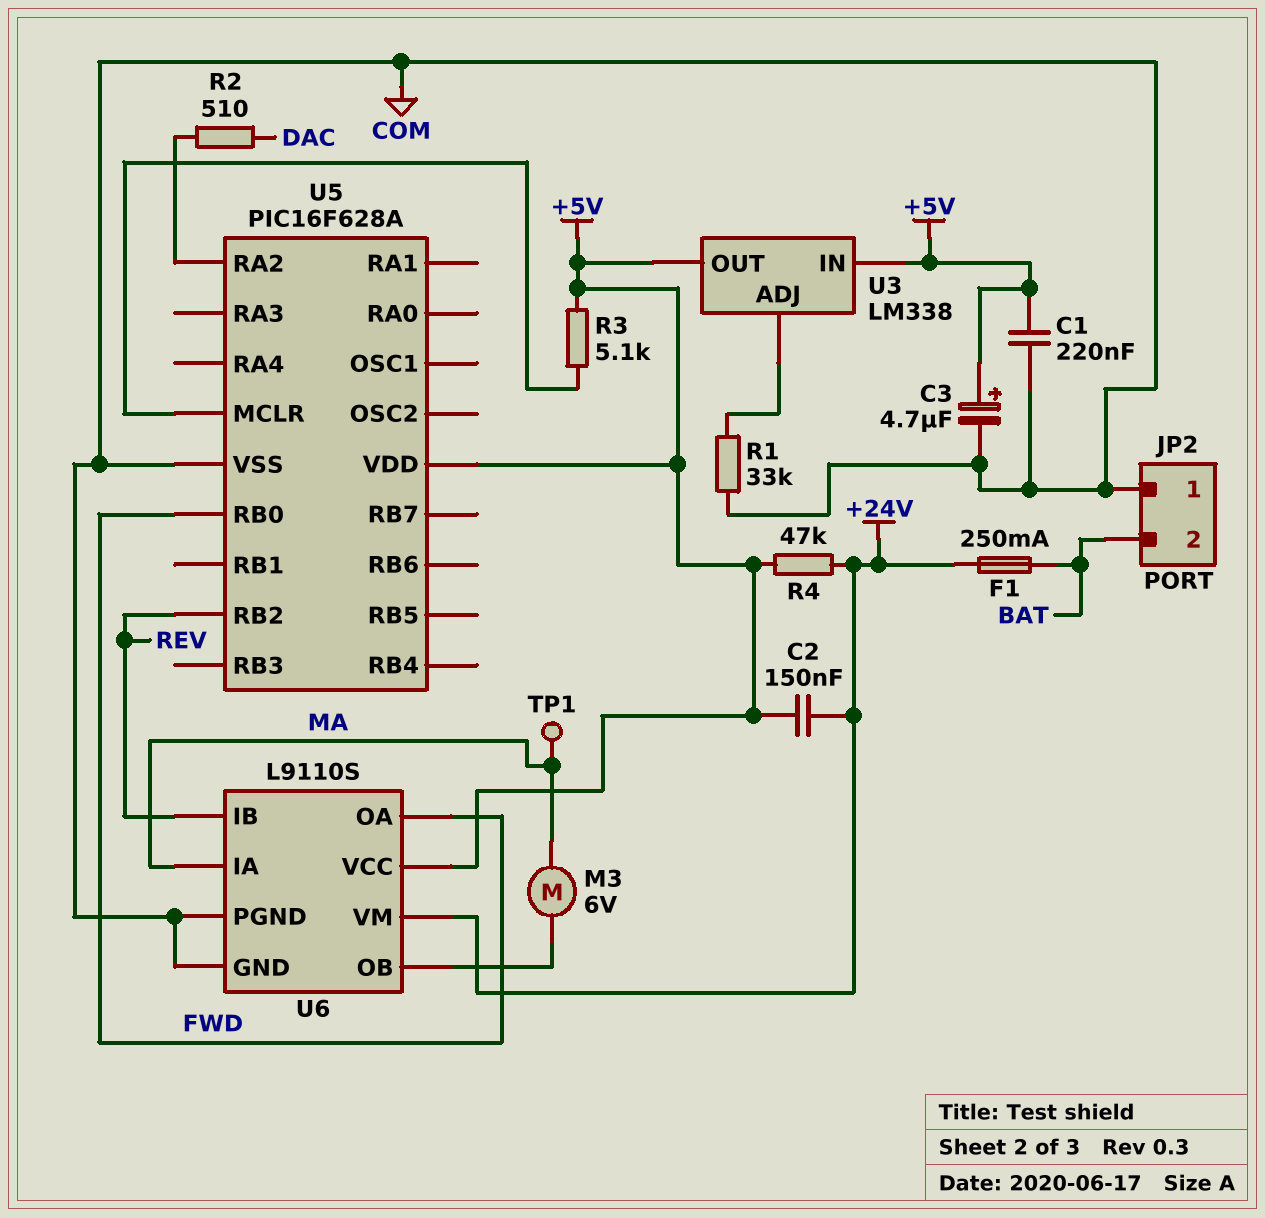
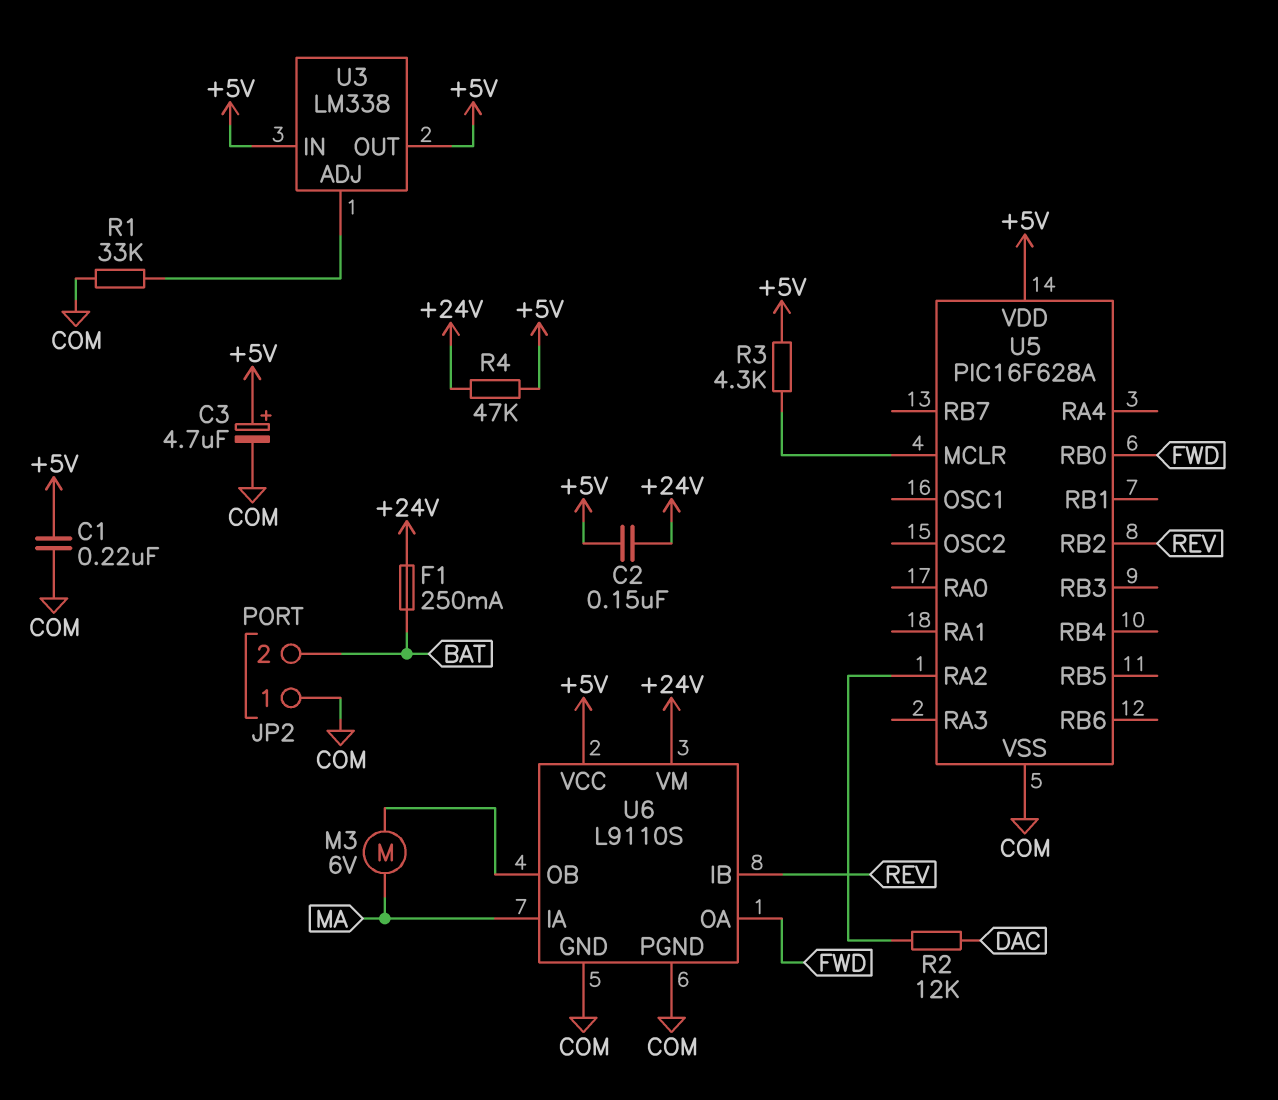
R2: 510 (DAC, U5/RA2) -> 12k (DAC, U5/RA2)
R3: 5.1k (+5V, U5/MCLR) -> 4.3k (+5V, U5/MCLR)
TP1: test point (MA) -> none

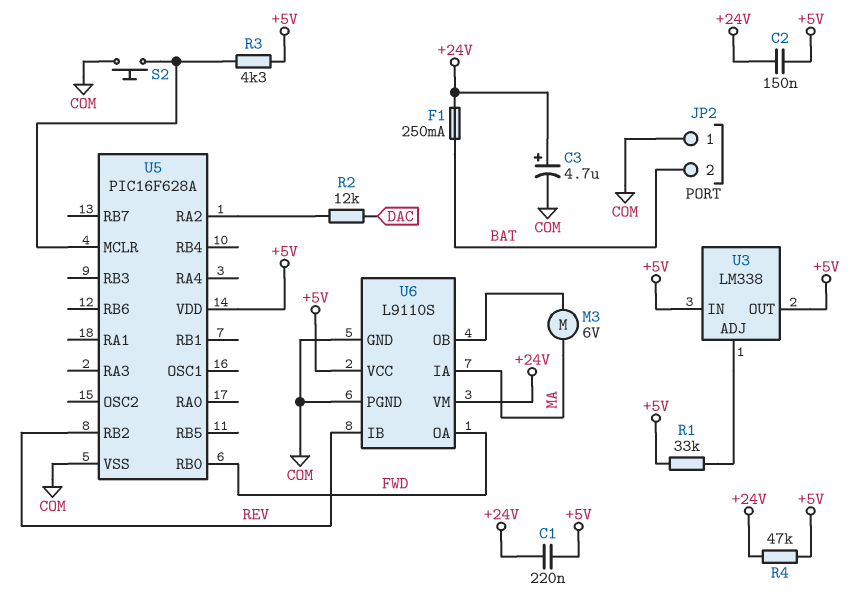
C1: 220nF (+5V, COM) -> 220nF (+5V, +24V)
C3: 4.7uF (plus +5V, minus COM) -> 4.7uF (plus +24V, minus COM)
R1: 33k (COM, U3/ADJ) -> 33k (+5V, U3/ADJ)
S2: none -> button (COM, U5/MCLR)

